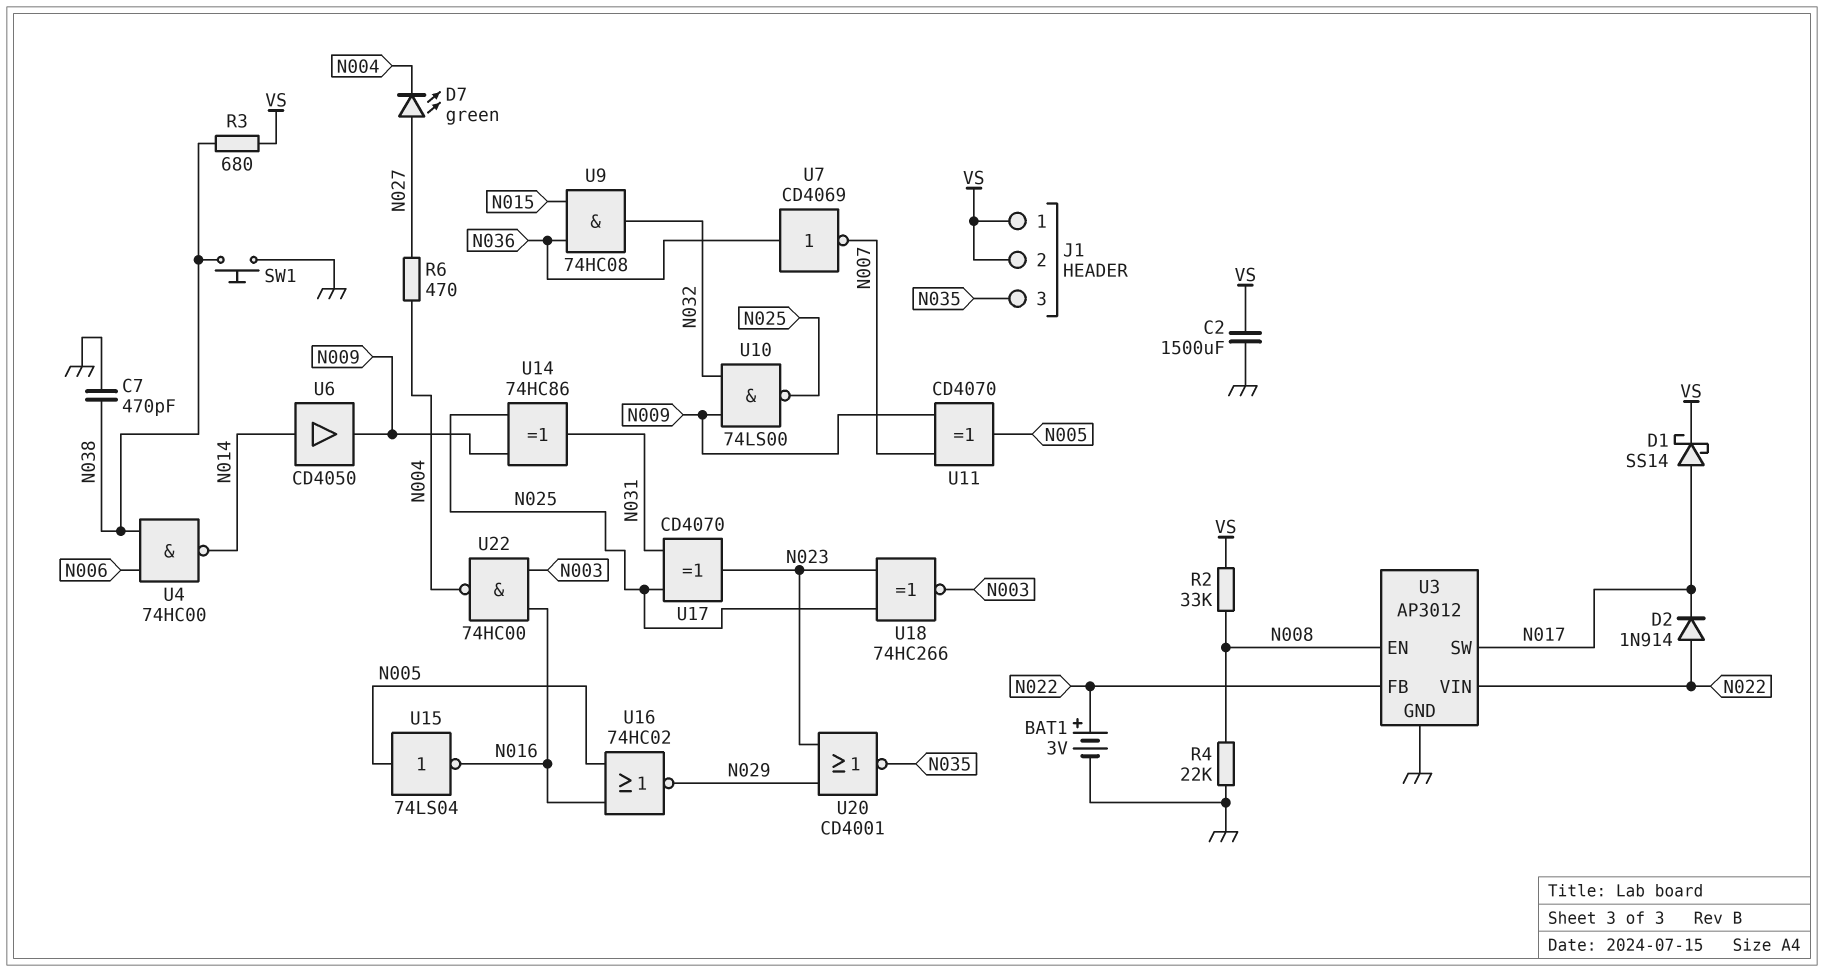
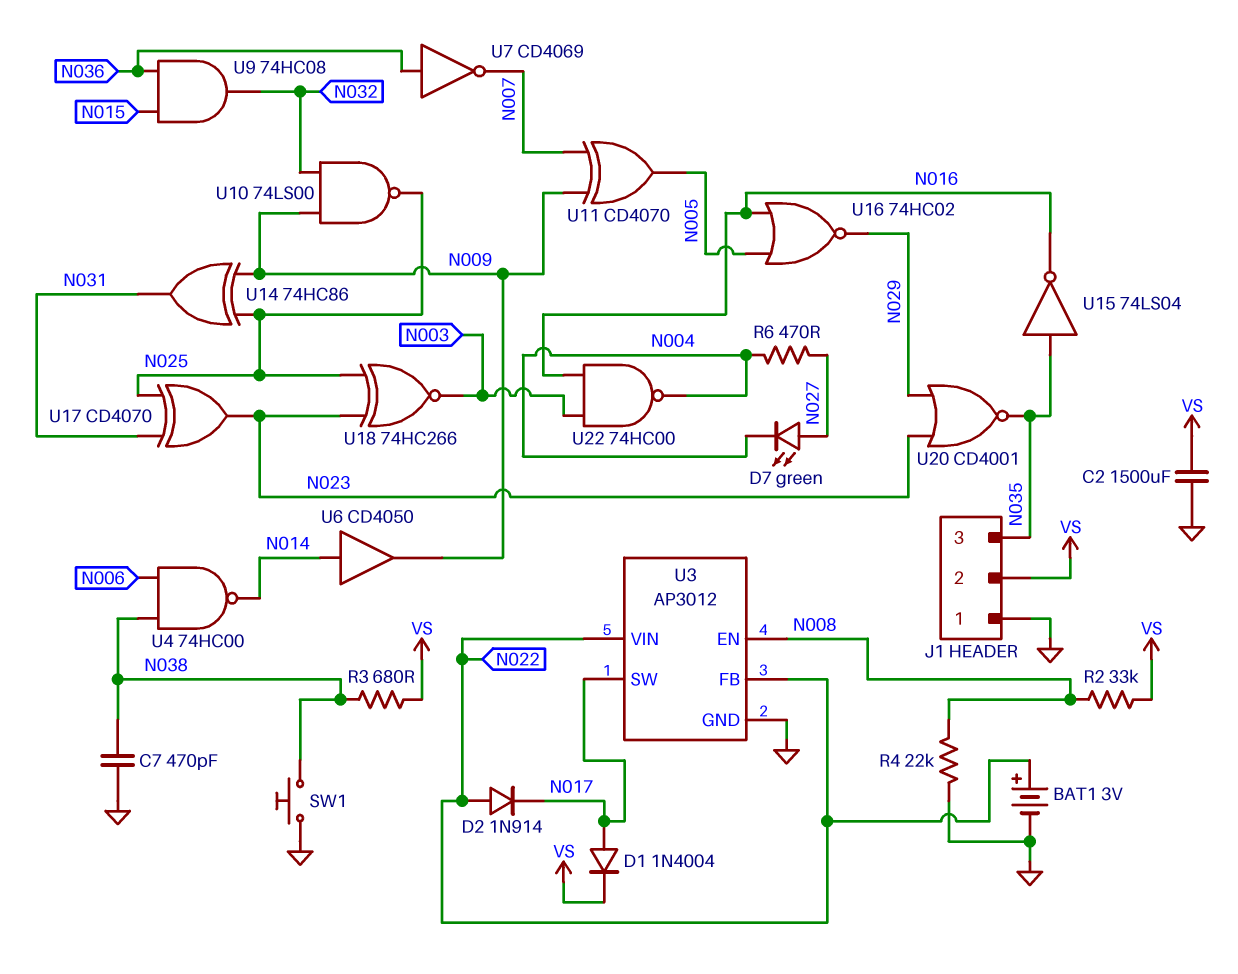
D1: schottky SS14 (A N017, K VS) -> diode 1N4004 (A N017, K VS)
J1 pin 1: VS -> GND
U15: NOT 74LS04 (in N005, out N016) -> NOT 74LS04 (in N035, out N016)

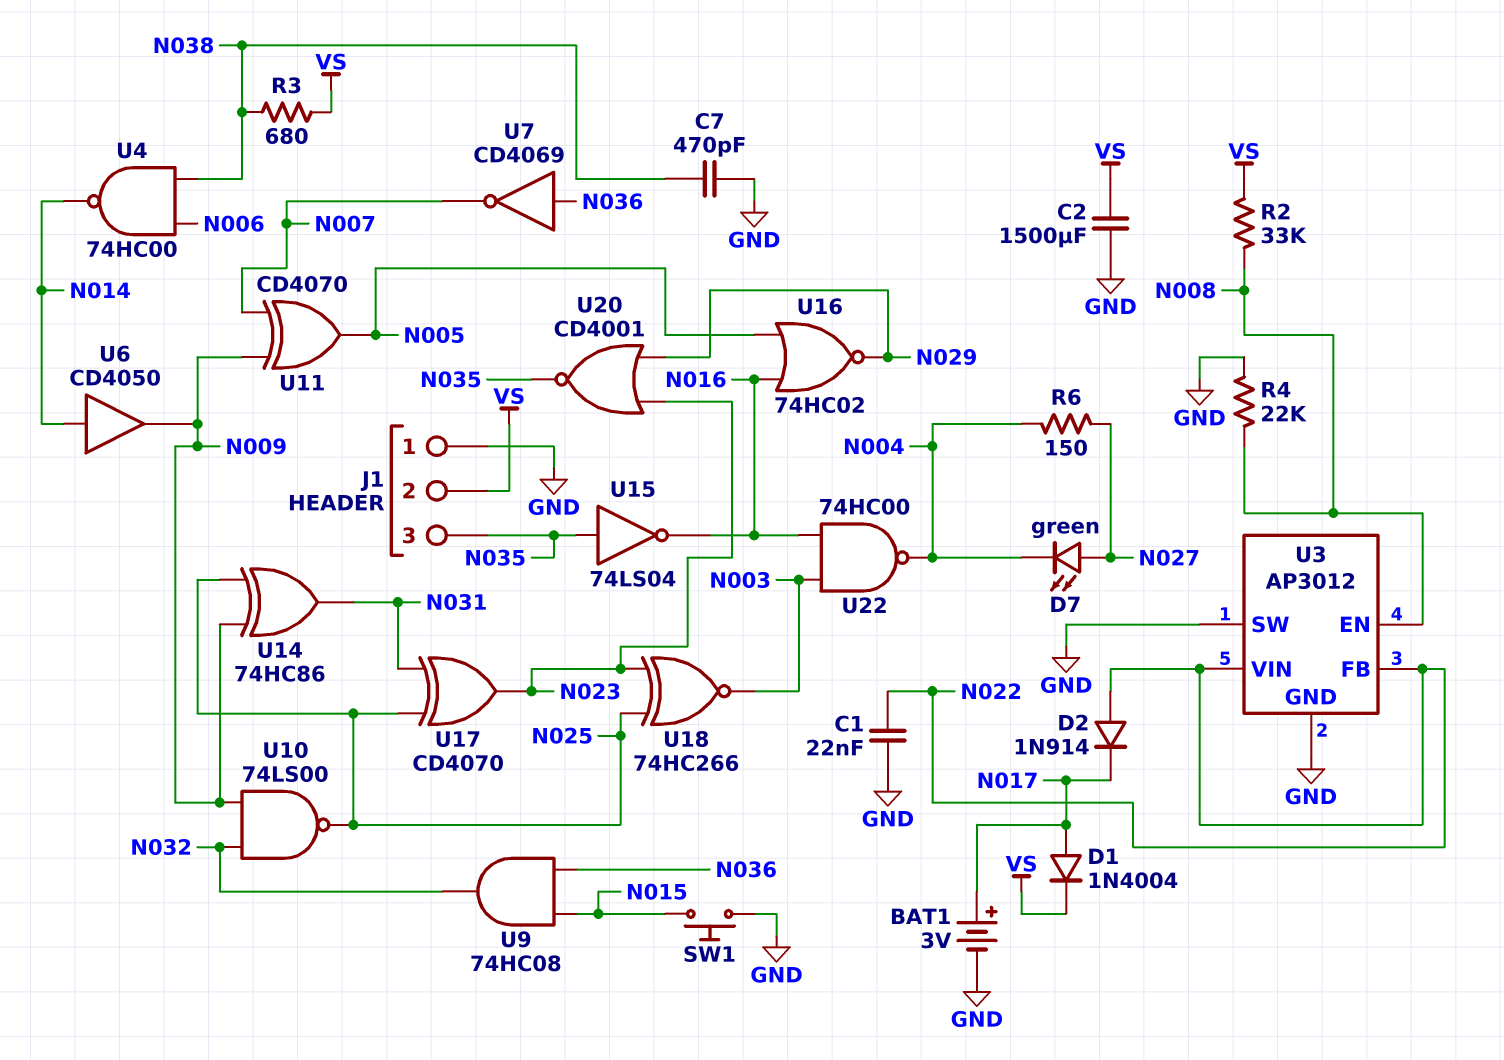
BAT1: 3V (plus N022, minus GND) -> 3V (plus N017, minus GND)
C1: none -> 22nF (GND, N022)
R6: 470 (N004, N027) -> 150 (N004, N027)
SW1: button (GND, N038) -> button (GND, N015)
U3 pin SW: N017 -> GND

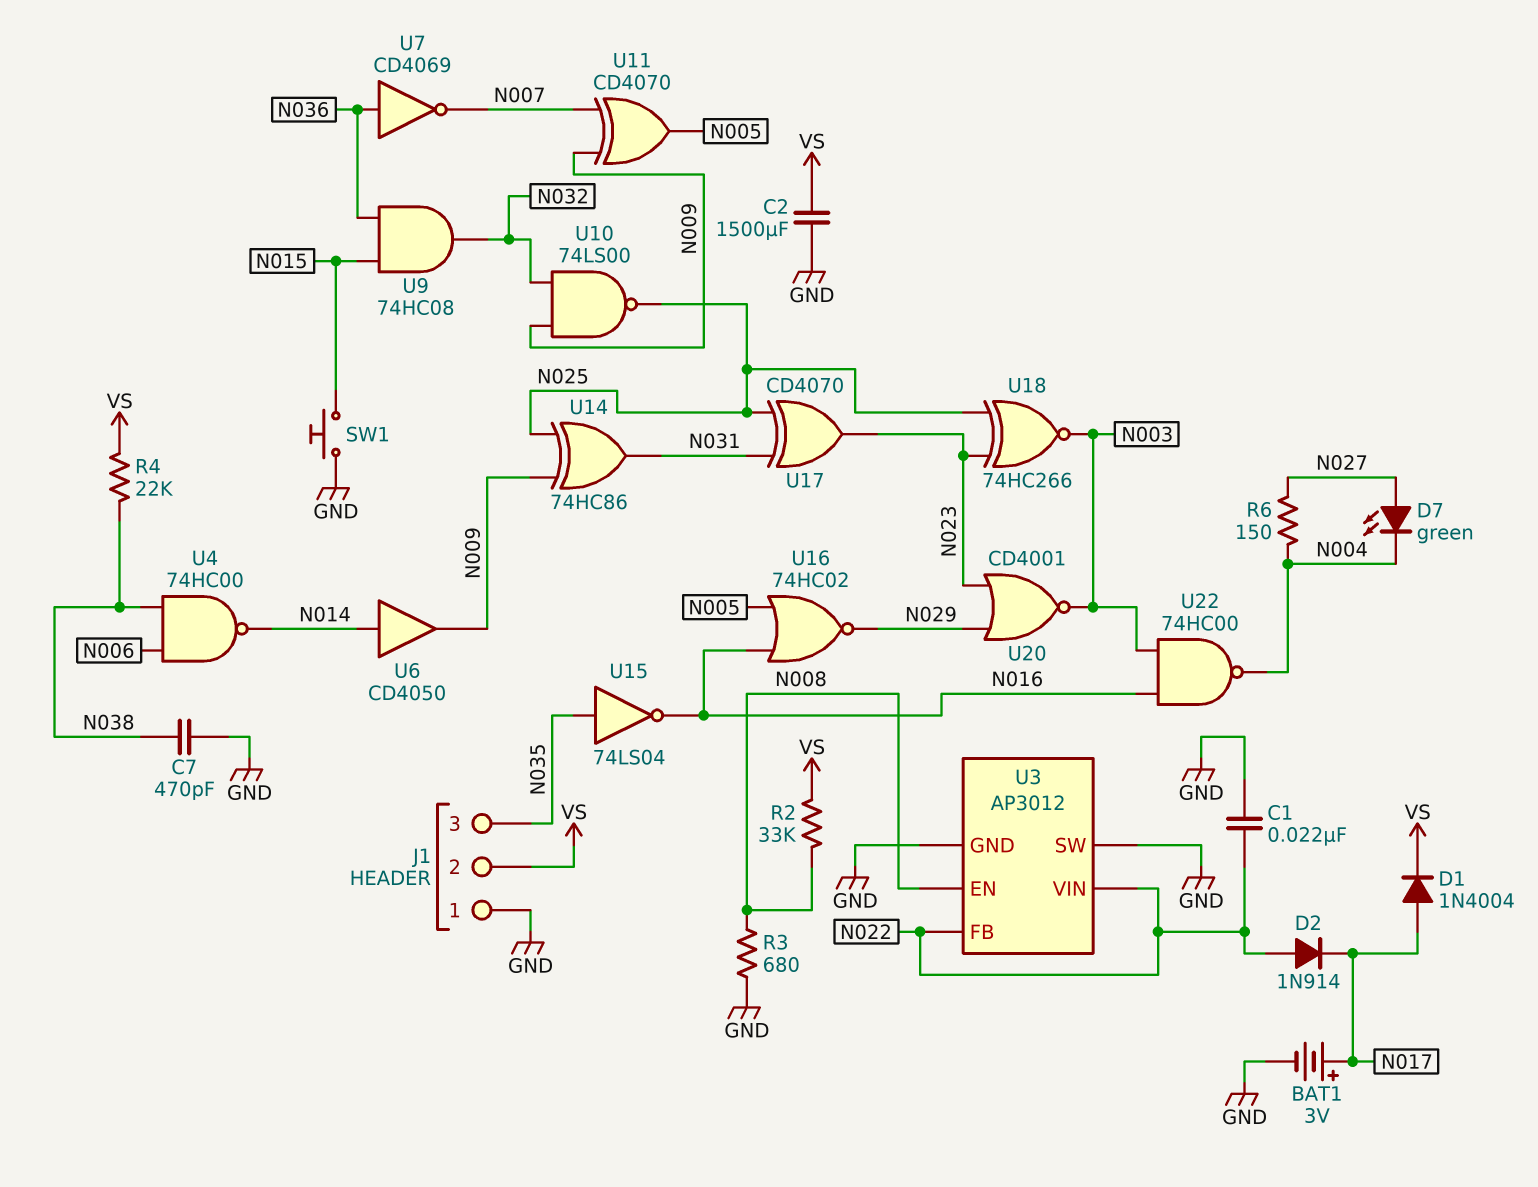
R3: 680 (N038, VS) -> 680 (GND, N008)
R4: 22k (GND, N008) -> 22k (N038, VS)
U20: NOR CD4001 (in N023, in N029, out N035) -> NOR CD4001 (in N023, in N029, out N003)

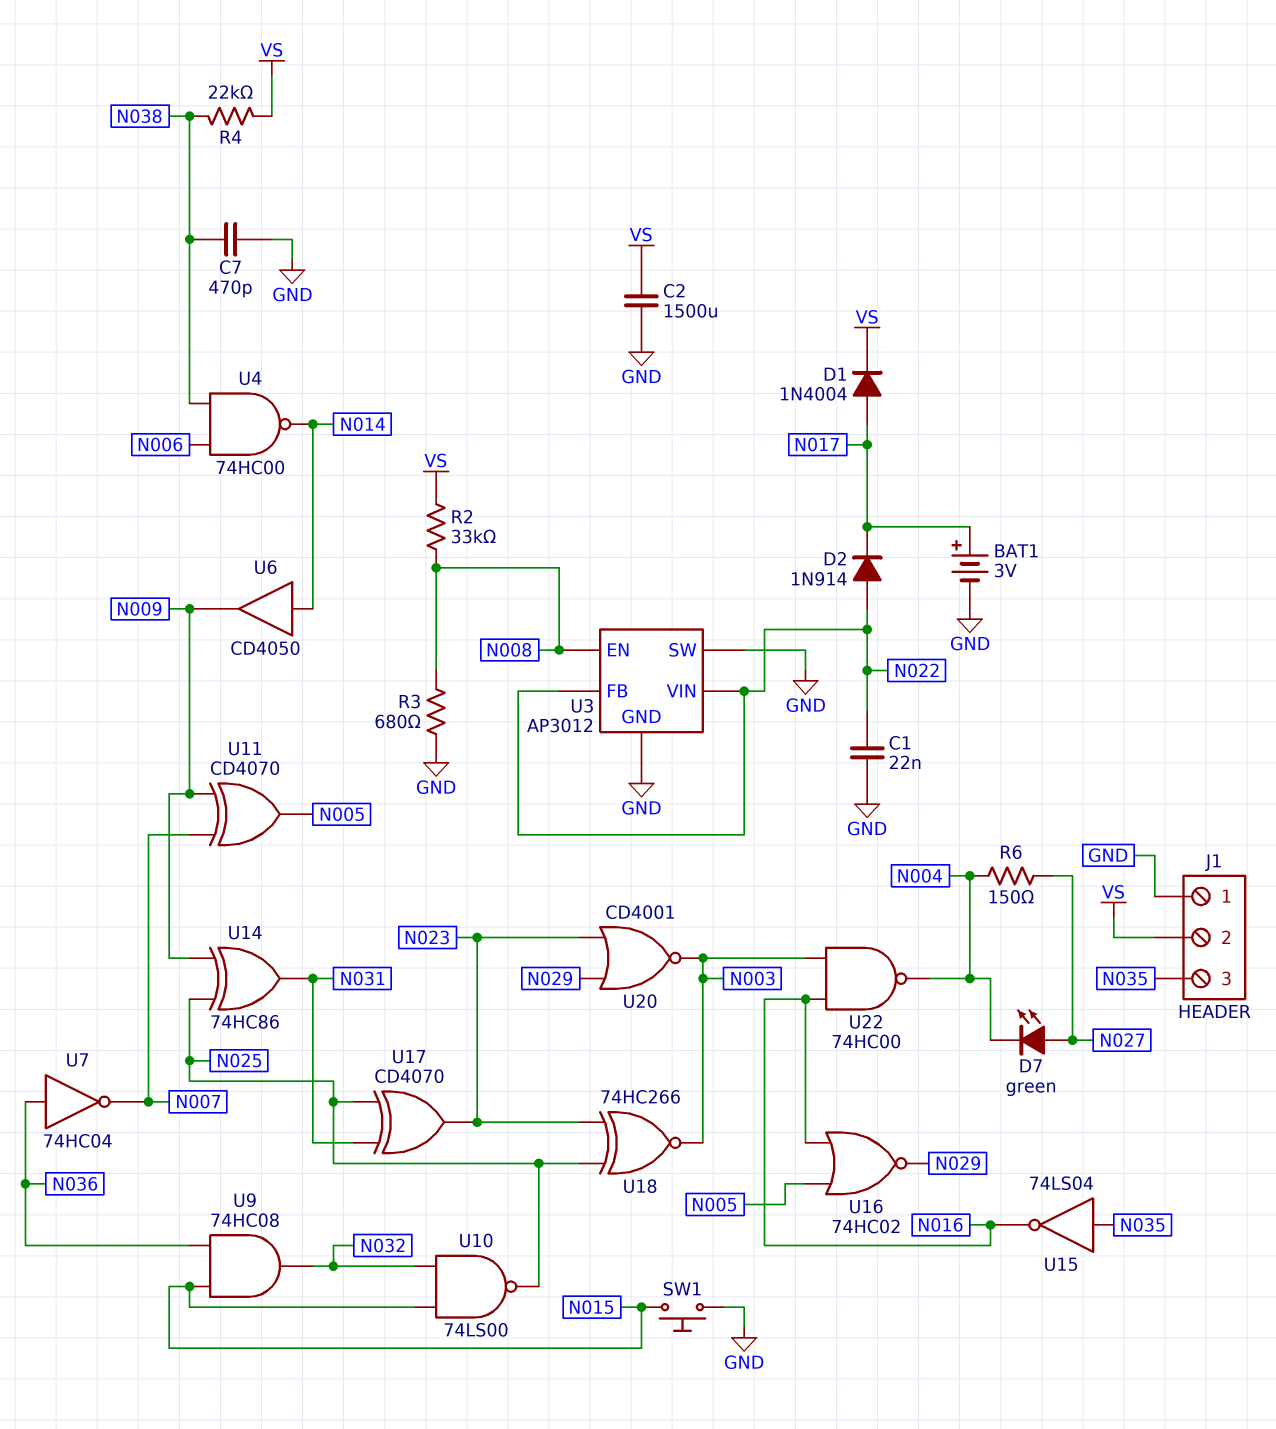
U7: NOT CD4069 (in N036, out N007) -> NOT 74HC04 (in N036, out N007)
U10: NAND 74LS00 (in N009, in N032, out N025) -> NAND 74LS00 (in N015, in N032, out N025)

